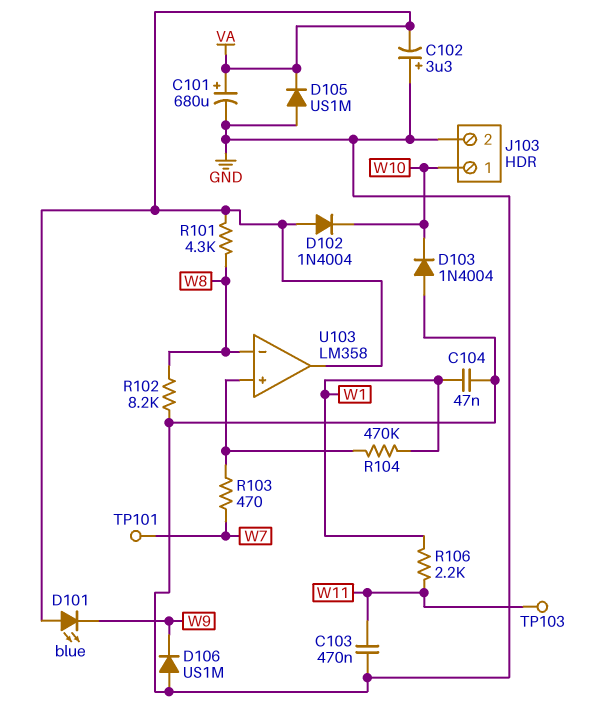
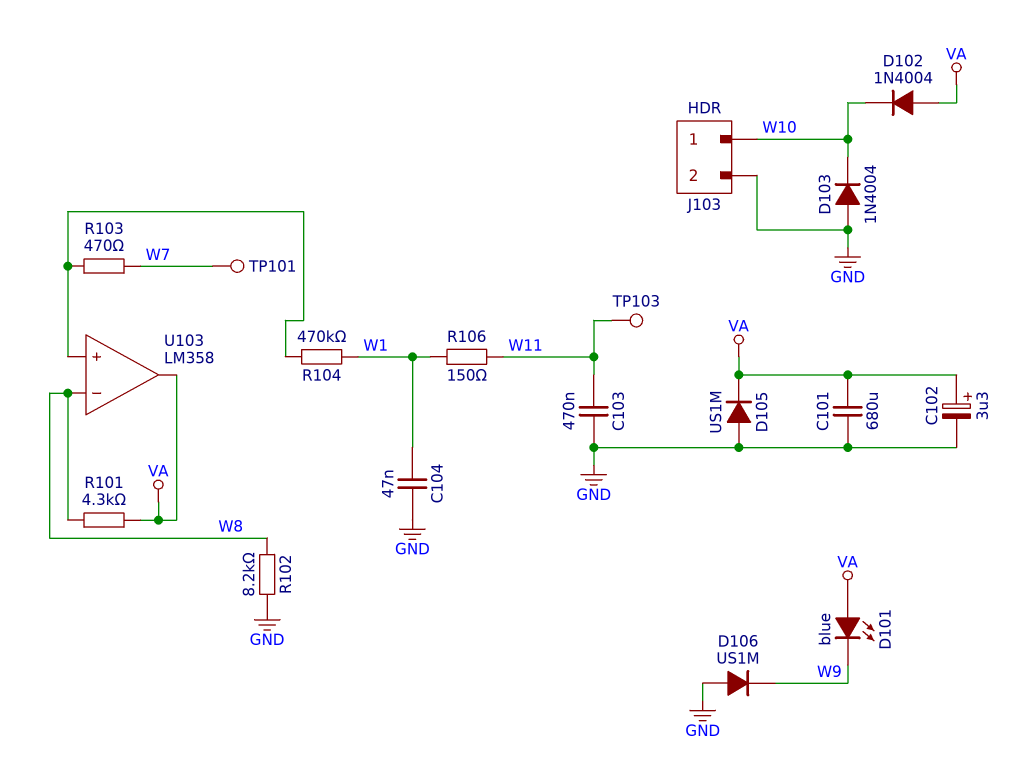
C101: 680uF (plus VA, minus GND) -> 680uF (GND, VA)
C102: 3.3uF (plus GND, minus VA) -> 3.3uF (plus VA, minus GND)
R106: 2.2k (W1, W11) -> 150 (W1, W11)

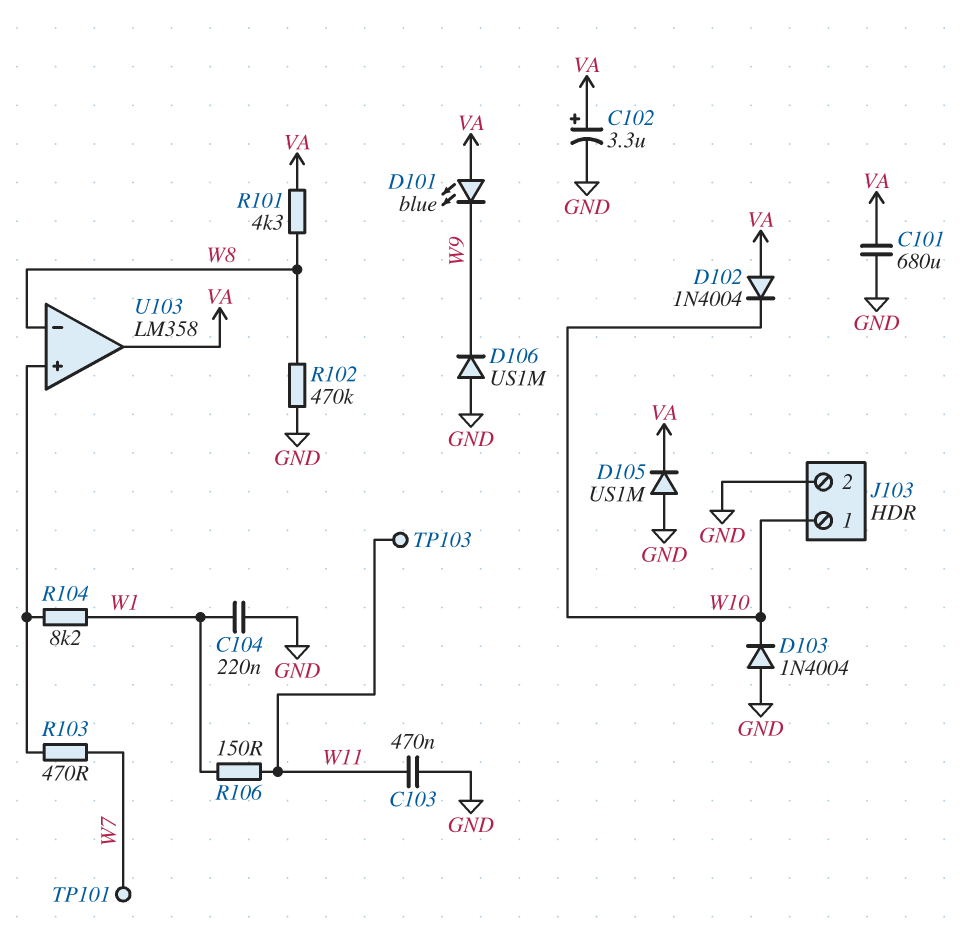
C104: 47nF (GND, W1) -> 220nF (GND, W1)
R102: 8.2k (GND, W8) -> 470k (GND, W8)
R104: 470k (U103/in+, W1) -> 8.2k (U103/in+, W1)

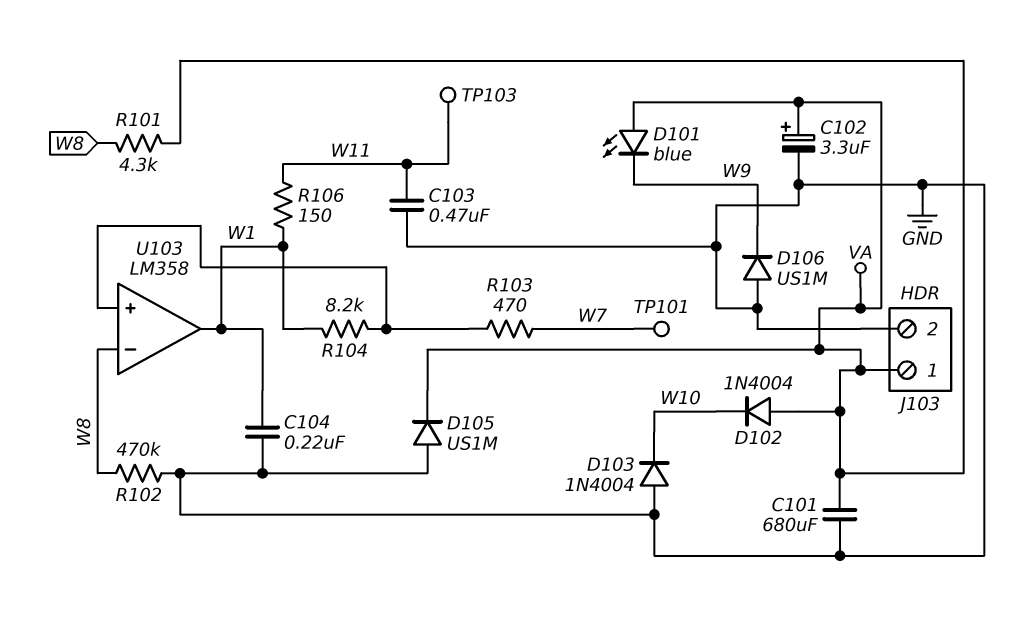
J103 pin 1: W10 -> VA
U103 pin out: VA -> W1

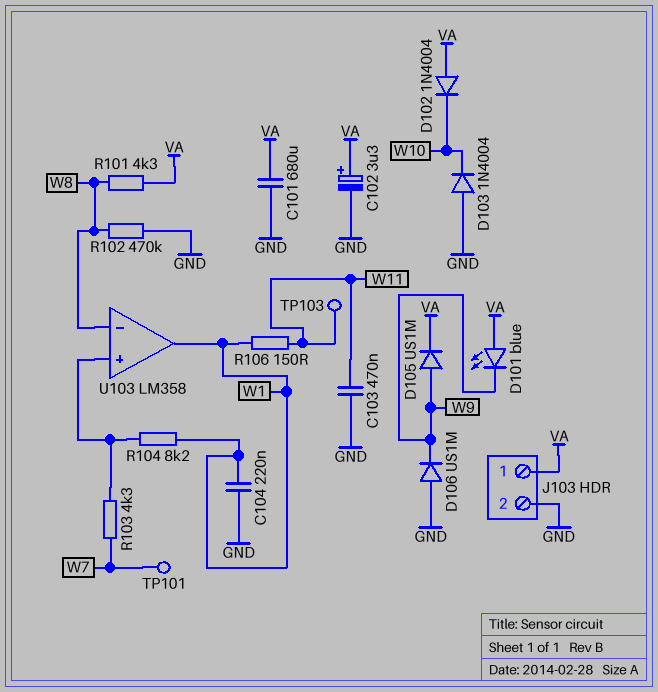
D105: diode US1M (A GND, K VA) -> diode US1M (A W9, K VA)
R103: 470 (U103/in+, W7) -> 4.3k (U103/in+, W7)

